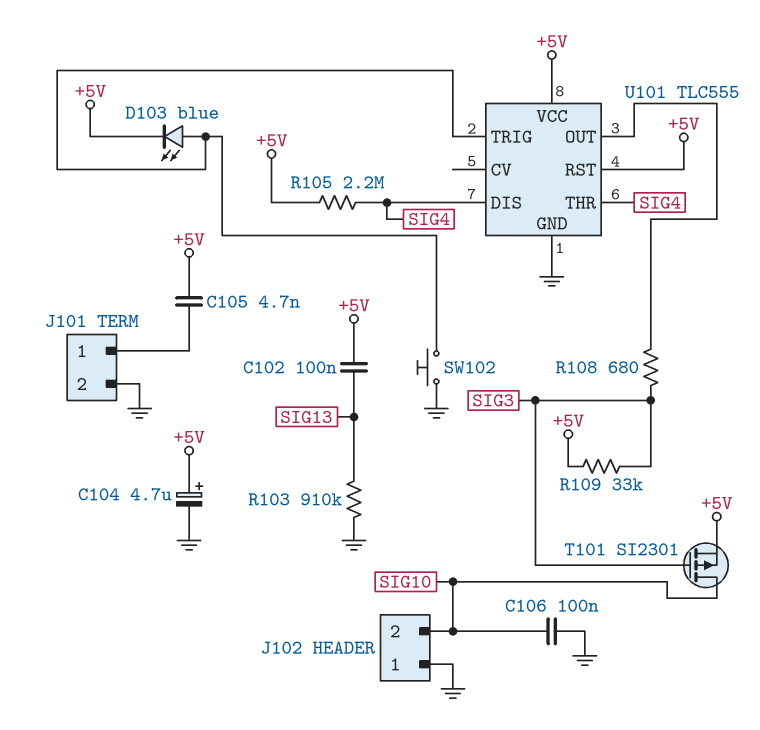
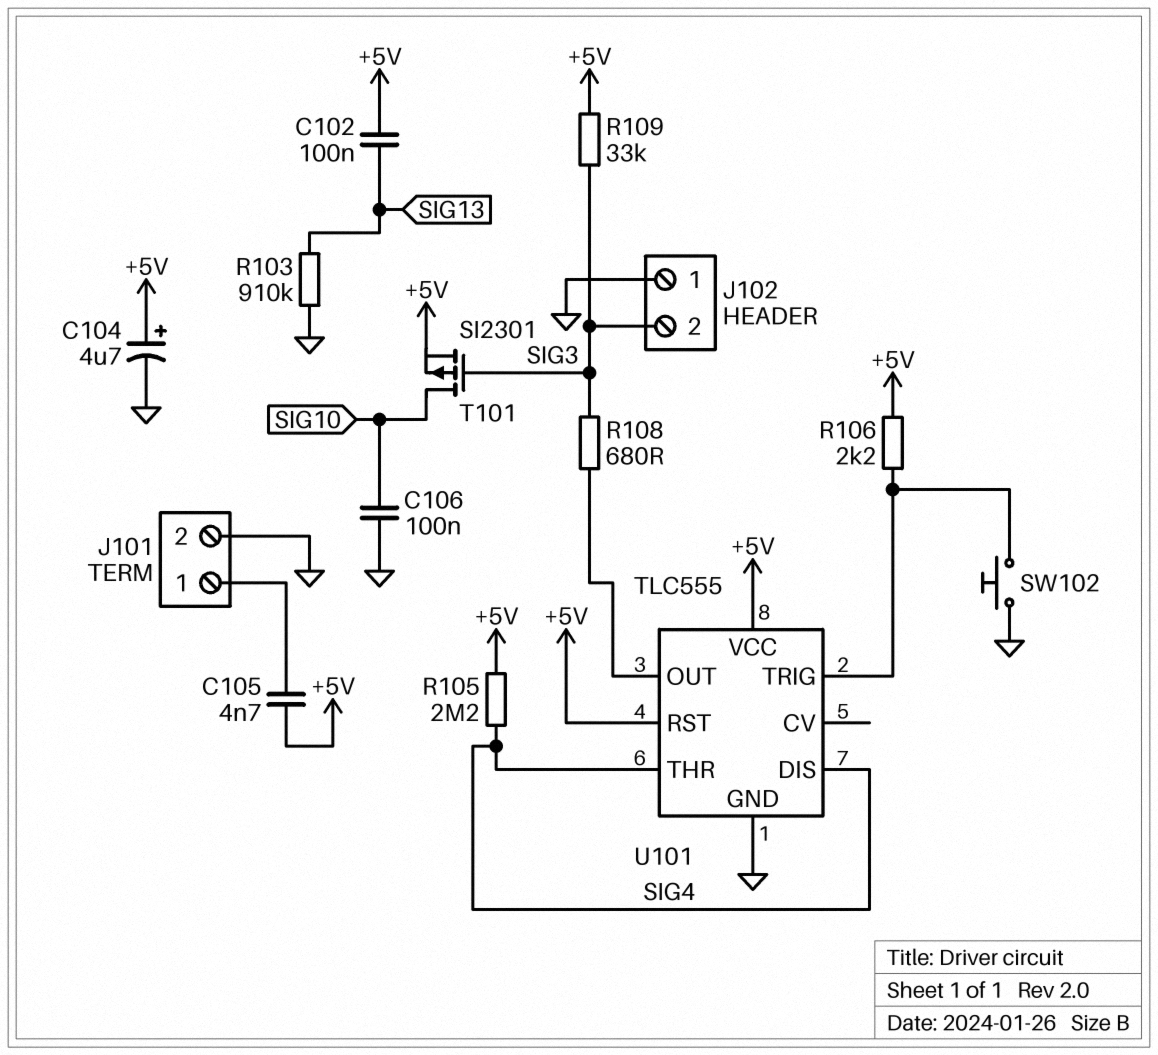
D103: LED blue (A U101/TRIG, K +5V) -> none
J102 pin 2: SIG10 -> SIG3
R106: none -> 2.2k (+5V, U101/TRIG)

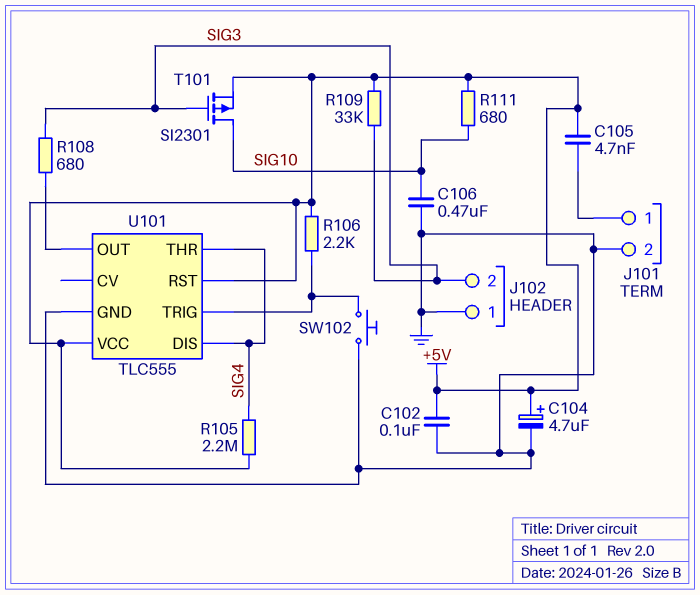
C102: 100nF (+5V, SIG13) -> 100nF (+5V, GND)
C106: 100nF (GND, SIG10) -> 470nF (GND, SIG10)
R103: 910k (GND, SIG13) -> none
R111: none -> 680 (+5V, SIG10)

